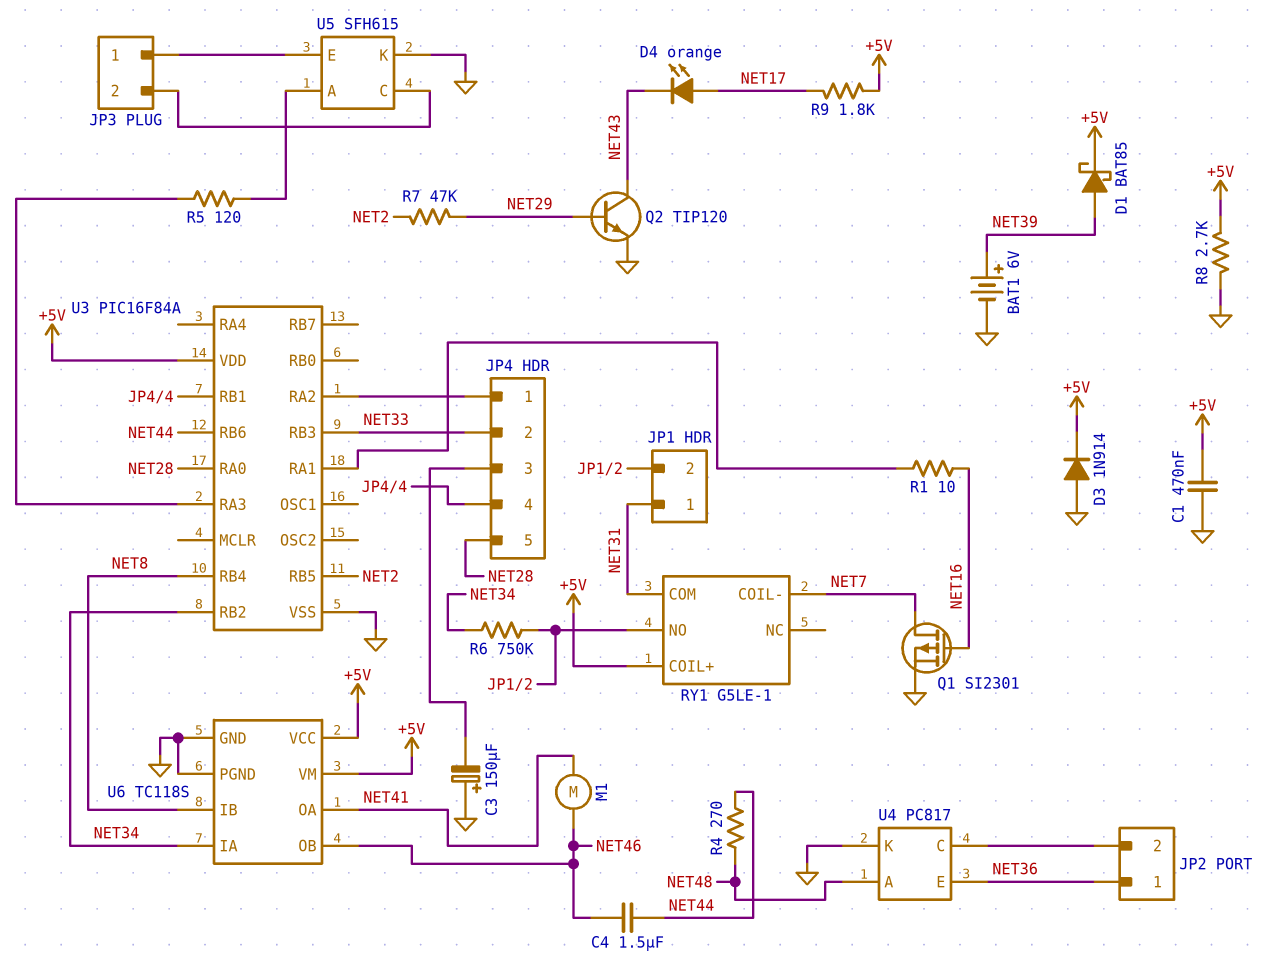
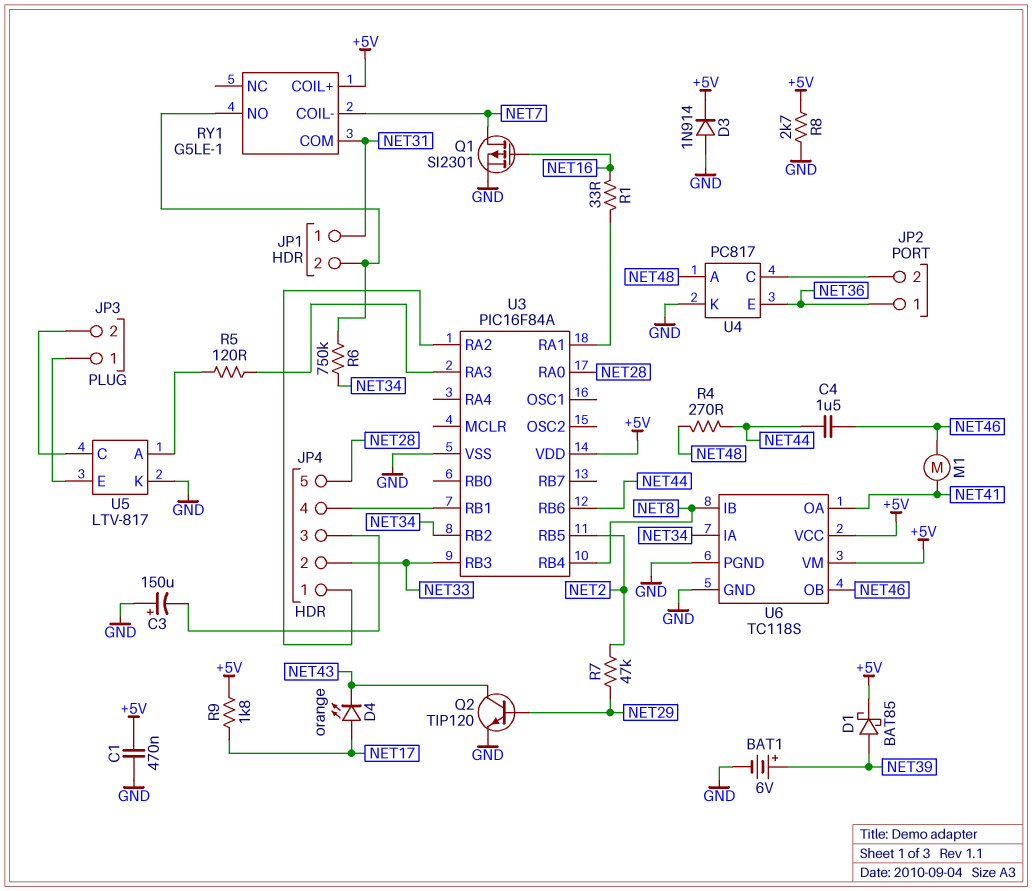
R1: 10 (NET16, U3/RA1) -> 33 (NET16, U3/RA1)
U5: SFH615 -> LTV-817

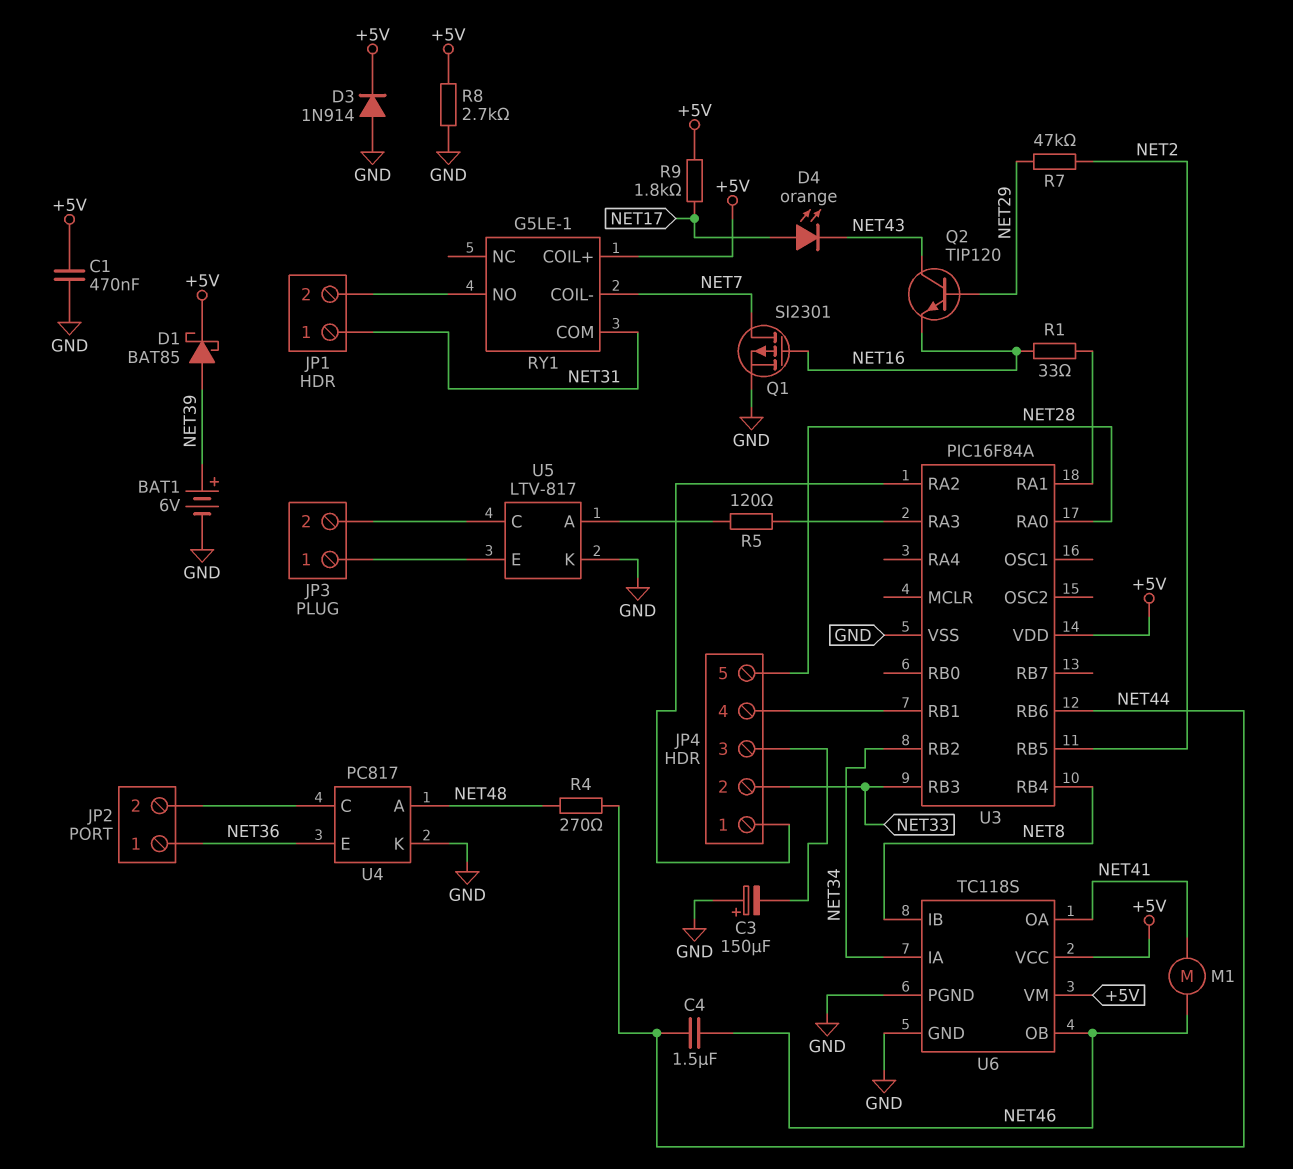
Q2: NPN TIP120 (B NET29, C NET43, E GND) -> NPN TIP120 (B NET29, C NET43, E NET16)
R6: 750k (JP1/2, NET34) -> none

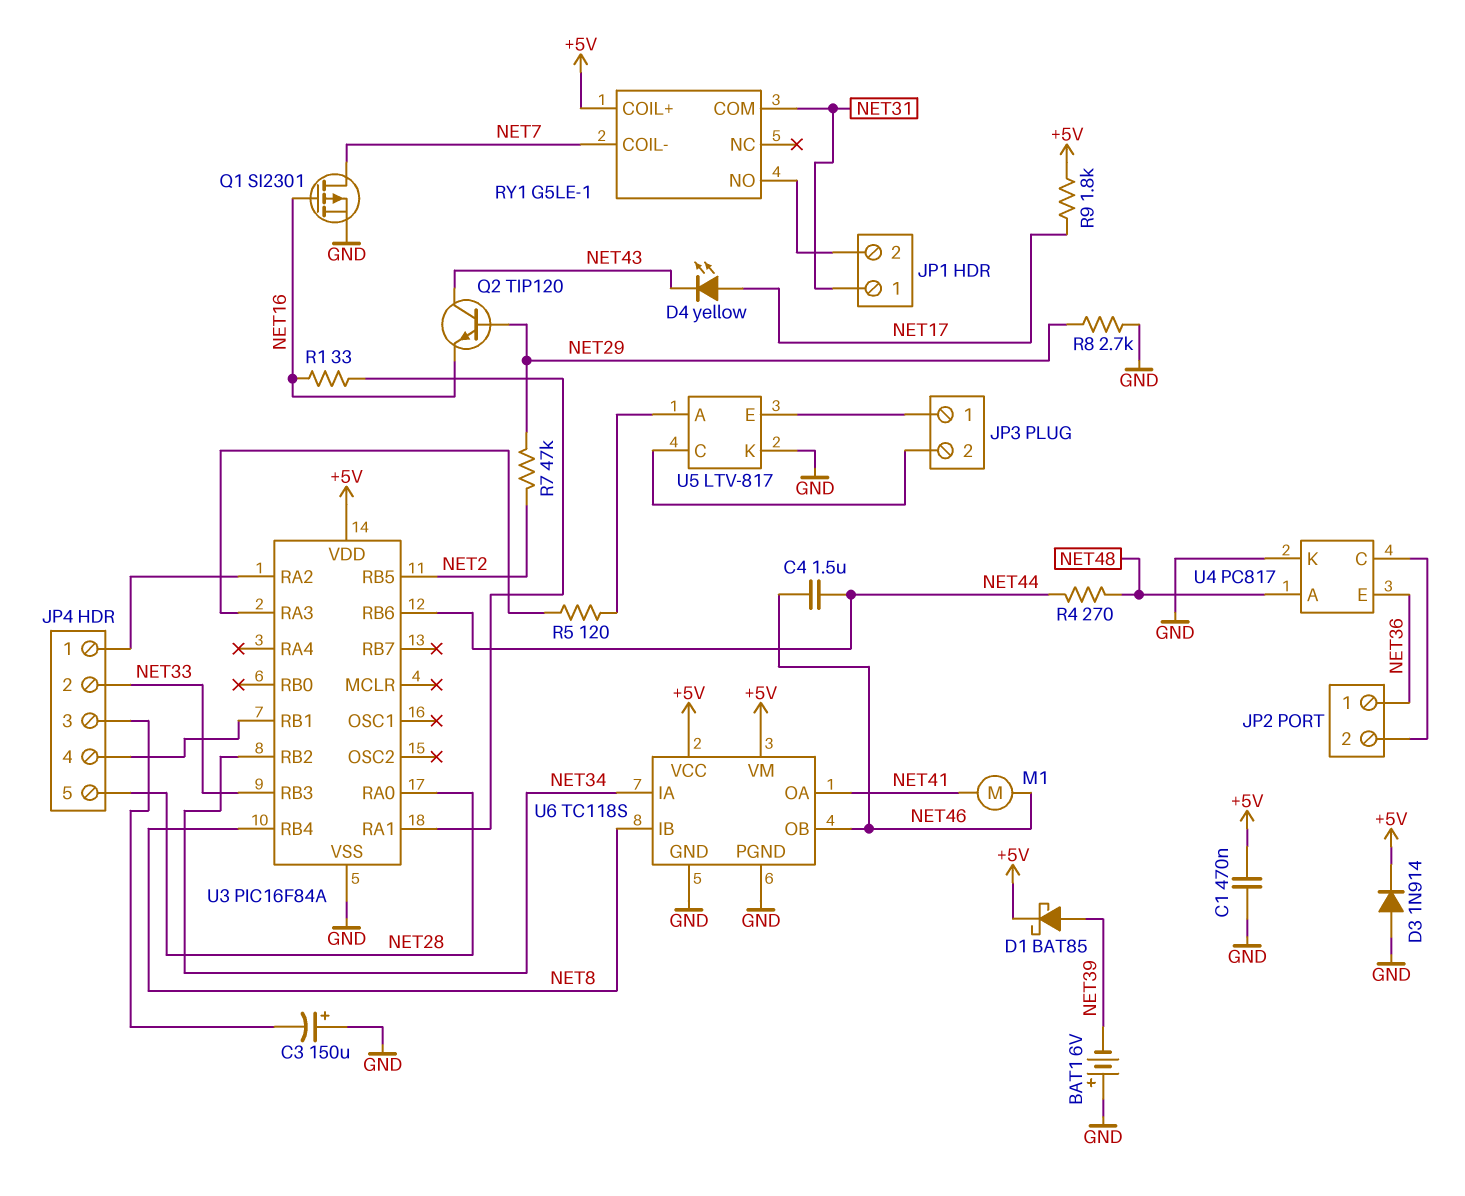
BAT1: 6V (plus NET39, minus GND) -> 6V (plus GND, minus NET39)
D4: LED orange (A NET17, K NET43) -> LED yellow (A NET17, K NET43)
R8: 2.7k (+5V, GND) -> 2.7k (GND, NET29)

